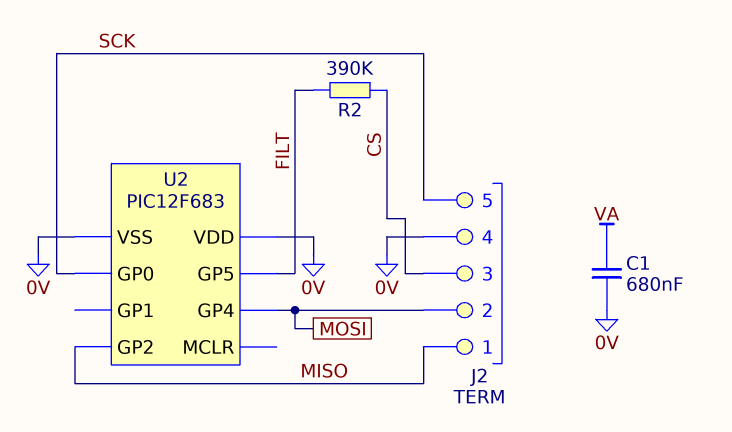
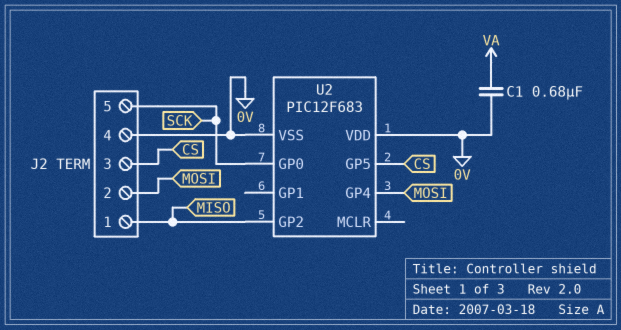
R2: 390k (CS, FILT) -> none
U2 pin GP5: FILT -> CS

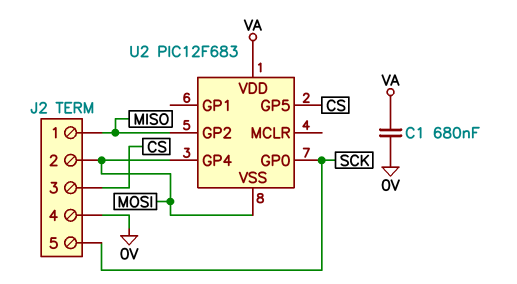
U2 pin VDD: 0V -> VA
U2 pin VSS: 0V -> MOSI

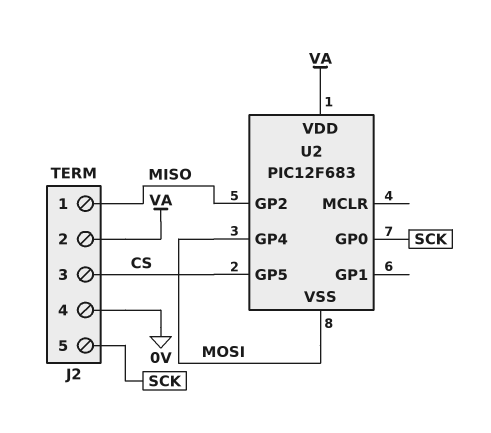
C1: 680nF (0V, VA) -> none
J2 pin 2: MOSI -> VA

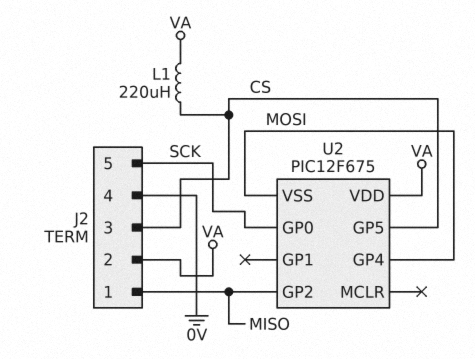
L1: none -> 220uH (CS, VA)
U2: PIC12F683 -> PIC12F675

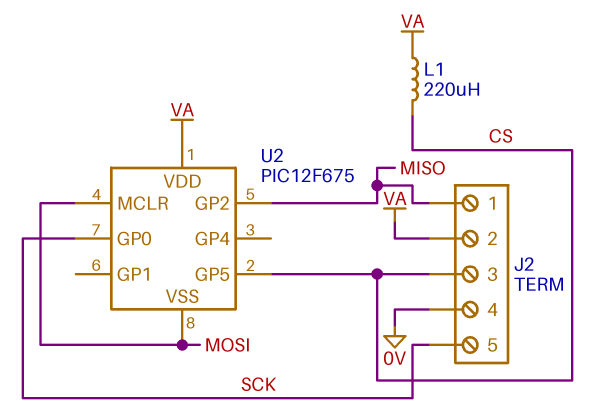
U2 pin GP4: MOSI -> none
U2 pin MCLR: none -> MOSI

